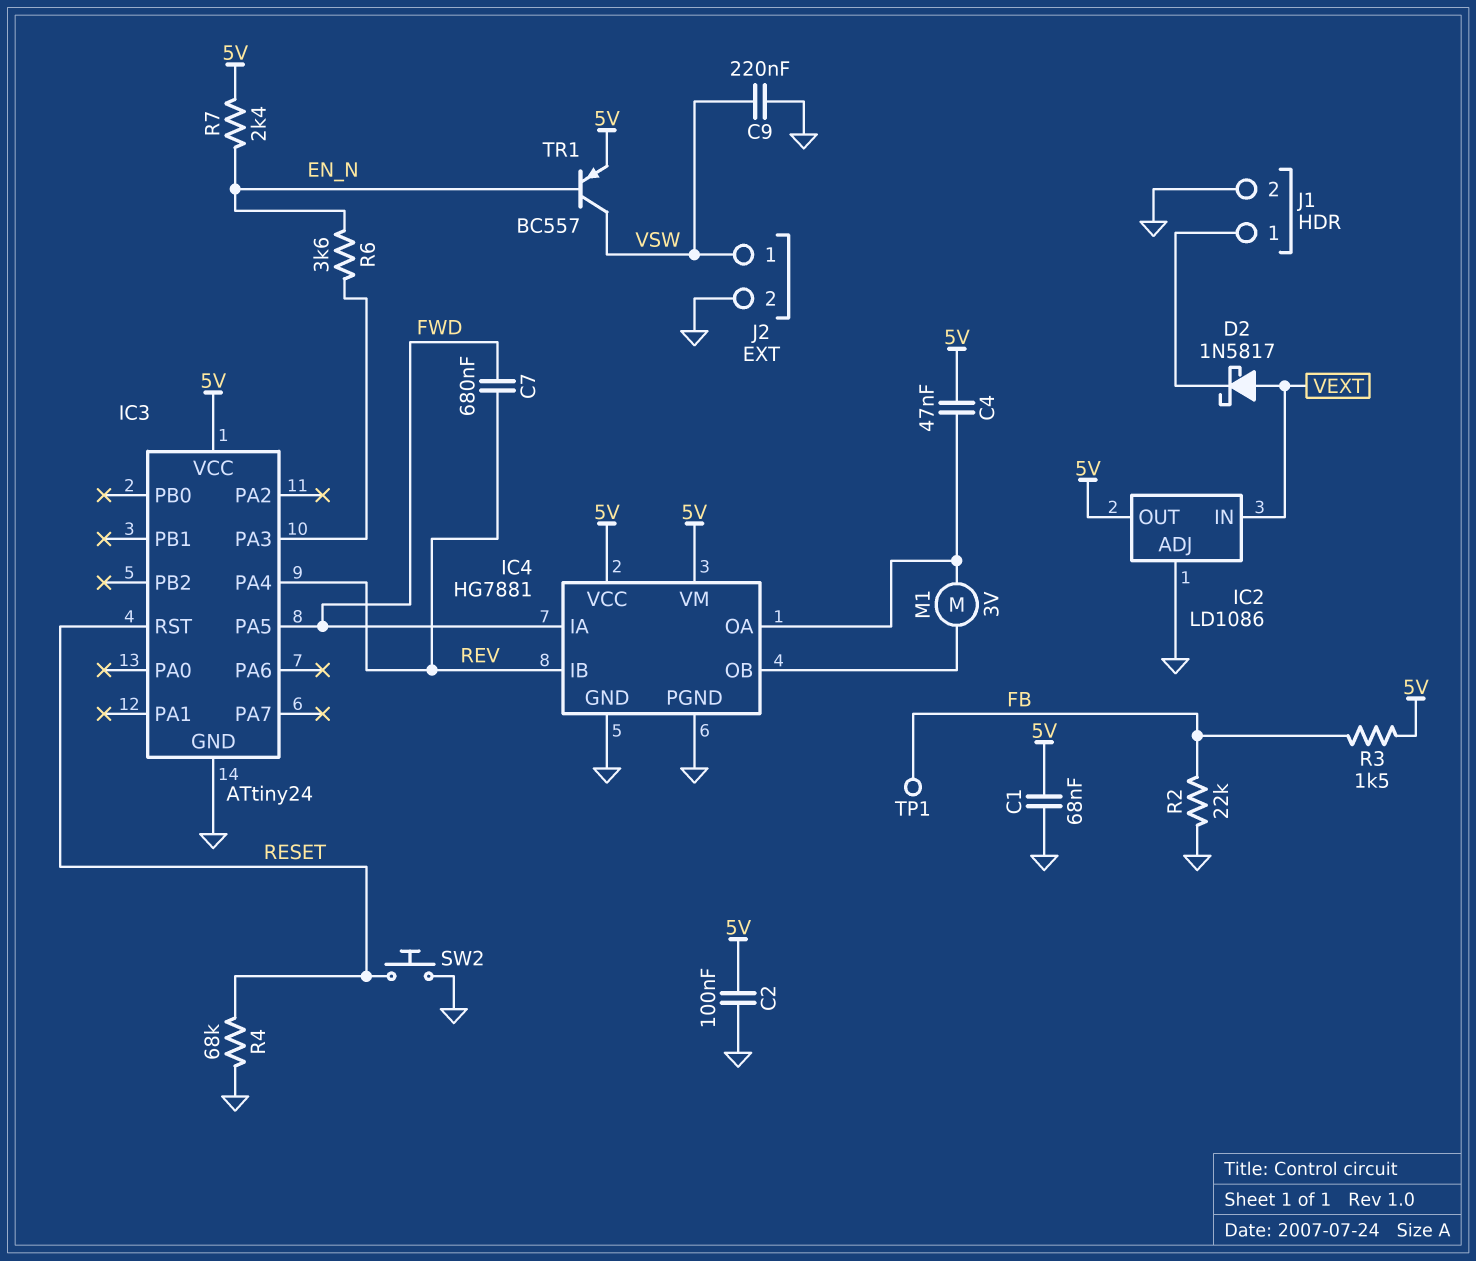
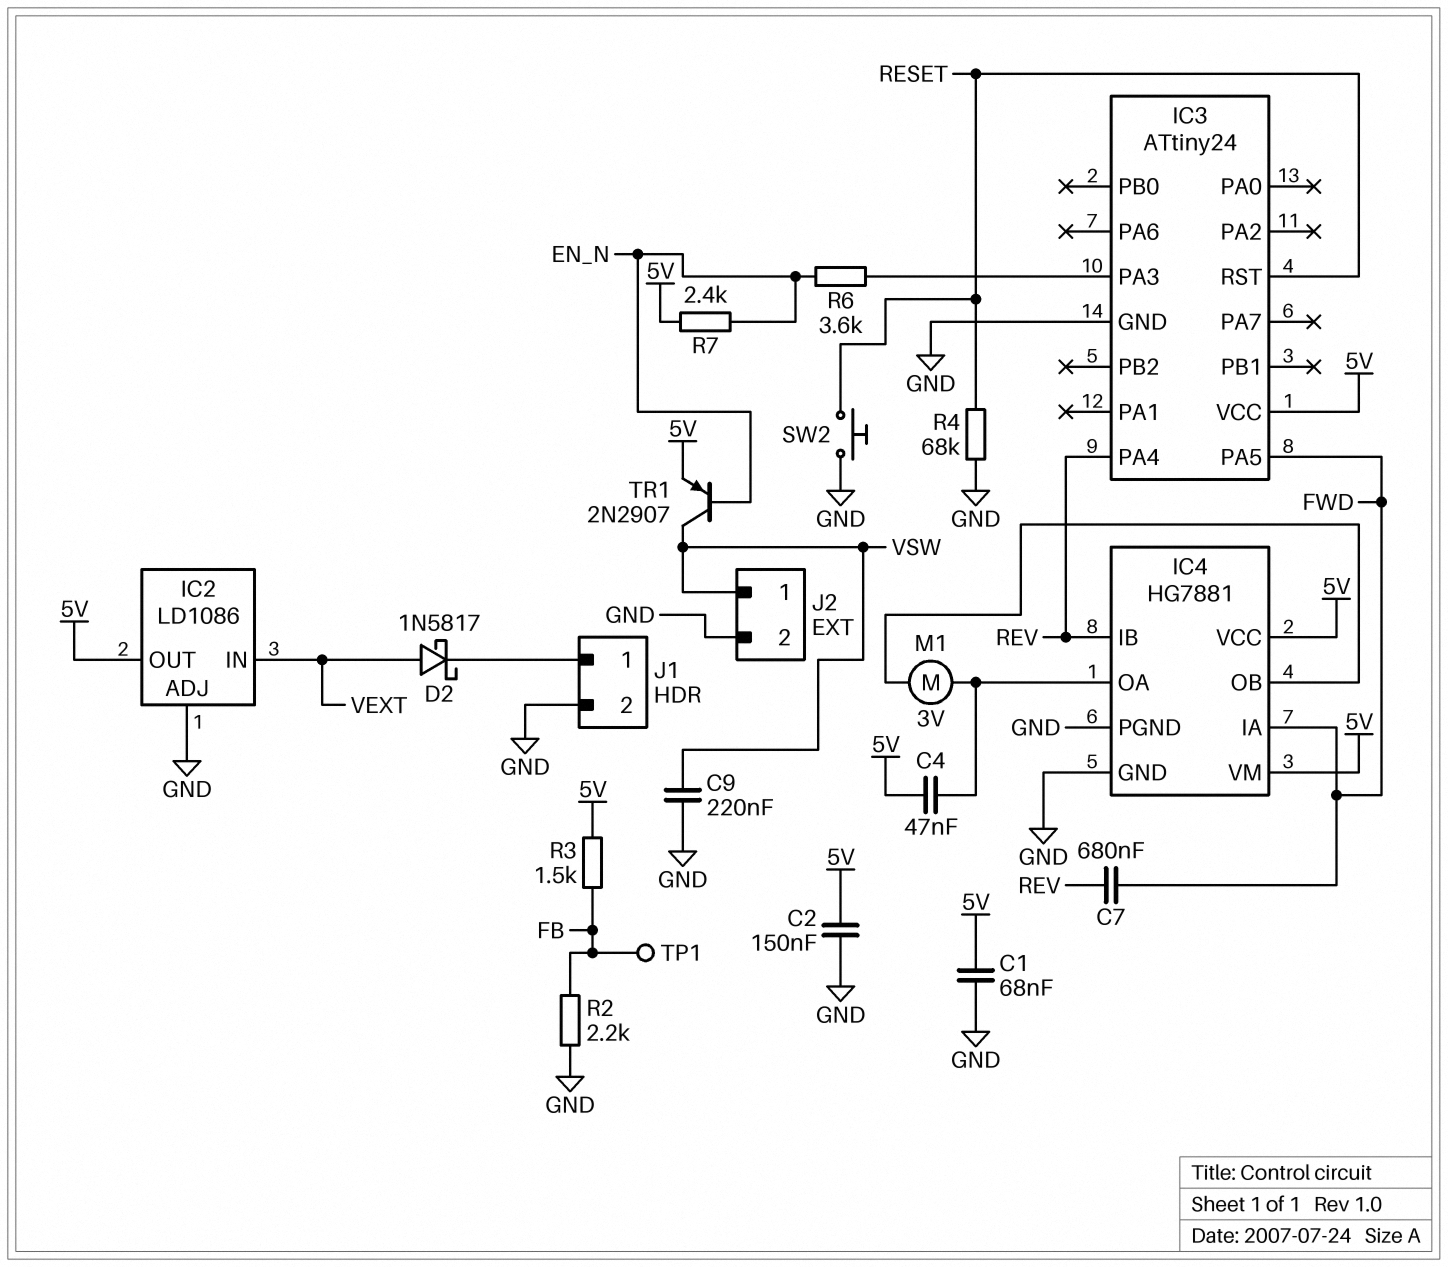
C2: 100nF (5V, GND) -> 150nF (5V, GND)
R2: 22k (FB, GND) -> 2.2k (FB, GND)
TR1: PNP BC557 (B EN_N, C VSW, E 5V) -> PNP 2N2907 (B EN_N, C VSW, E 5V)

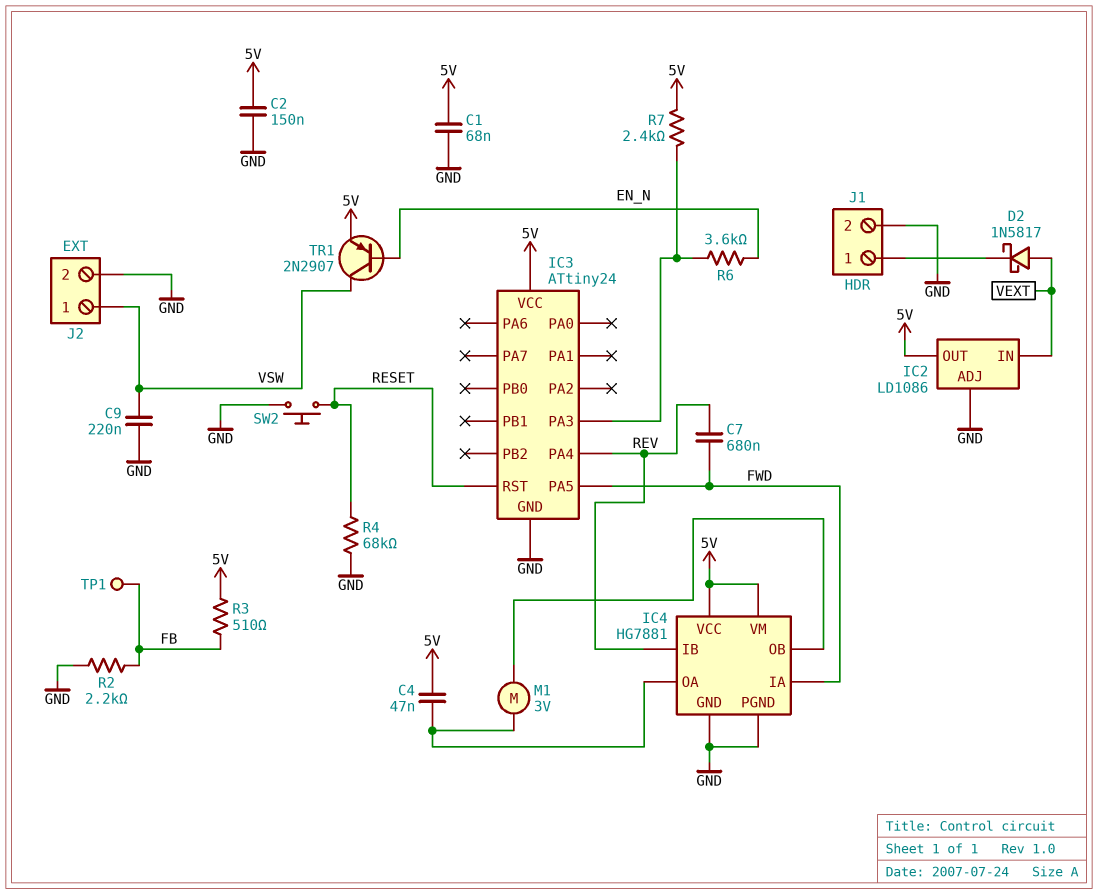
R3: 1.5k (5V, FB) -> 510 (5V, FB)
R7: 2.4k (5V, EN_N) -> 2.4k (5V, IC3/PA3)

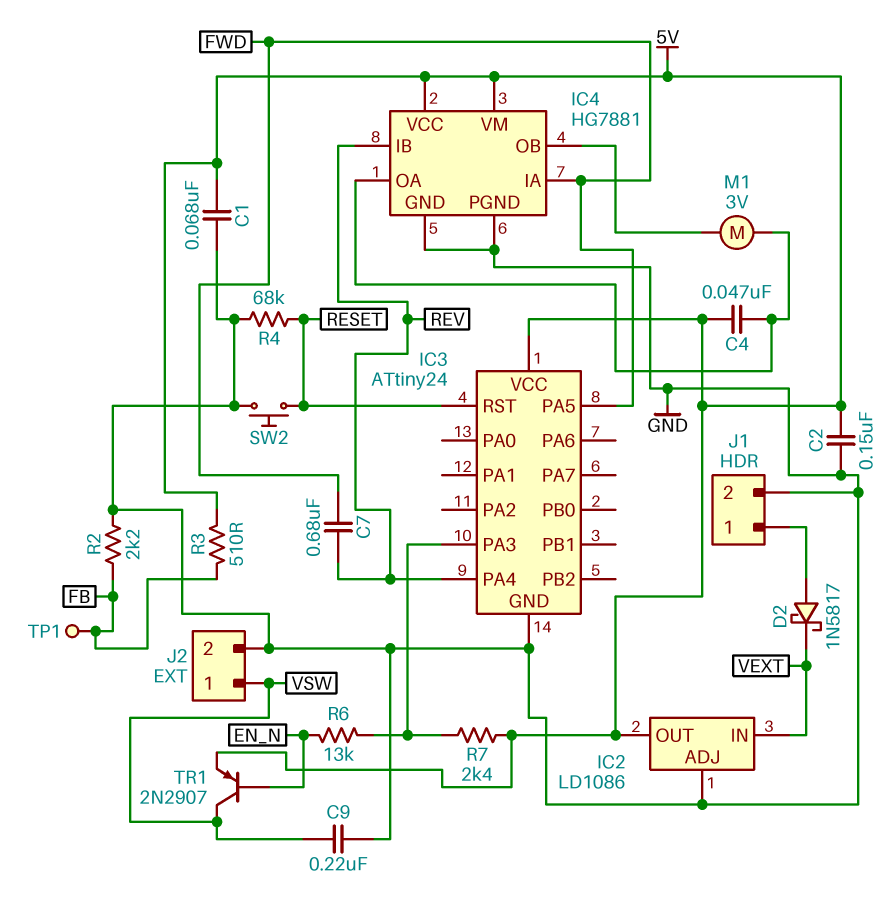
D2: schottky 1N5817 (A VEXT, K J1/1) -> schottky 1N5817 (A J1/1, K VEXT)
R6: 3.6k (EN_N, IC3/PA3) -> 13k (EN_N, IC3/PA3)

